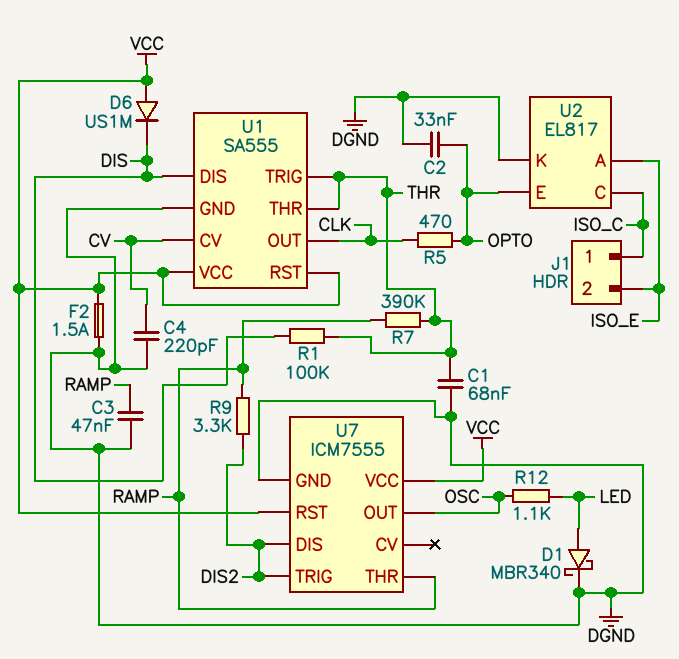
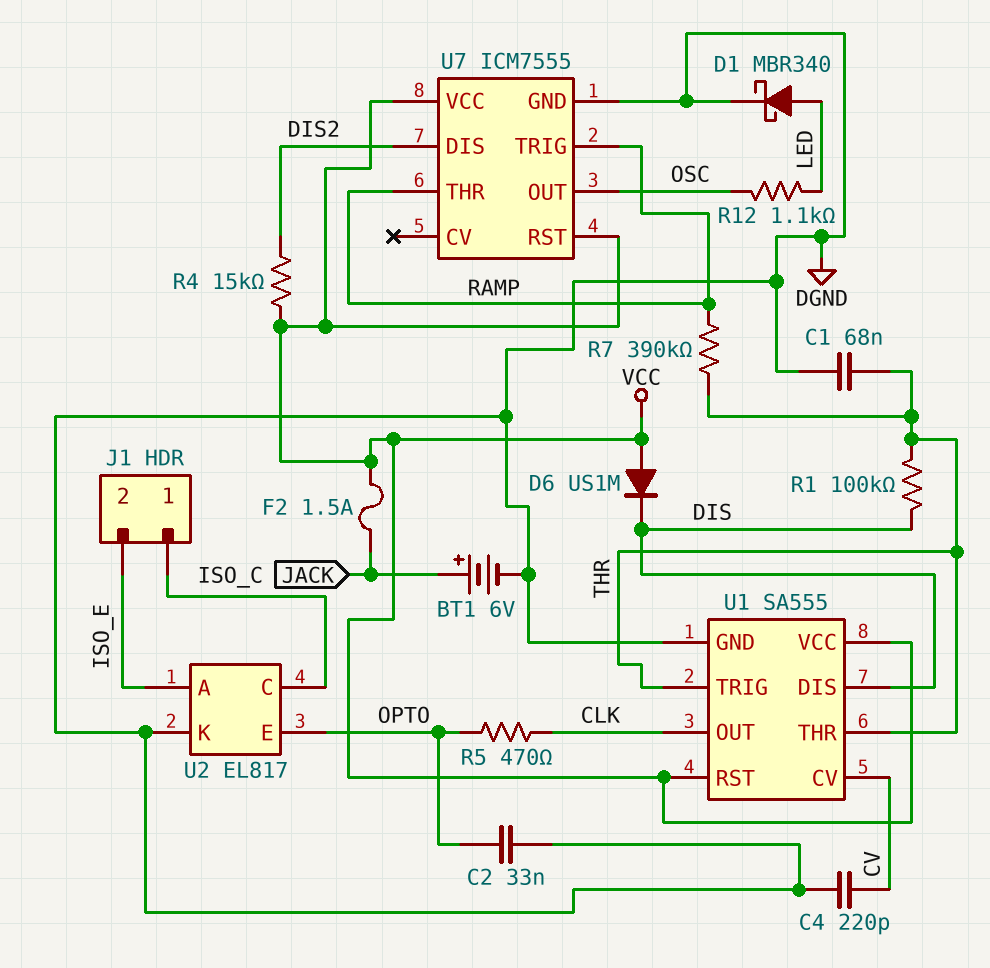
BT1: none -> 6V (plus JACK, minus DGND)
C3: 47nF (DGND, RAMP) -> none
F2: 1.5A (DGND, VCC) -> 1.5A (JACK, VCC)
R4: none -> 15k (DIS2, VCC)
R9: 3.3k (DIS2, RAMP) -> none
U7 pin TRIG: DIS2 -> RAMP

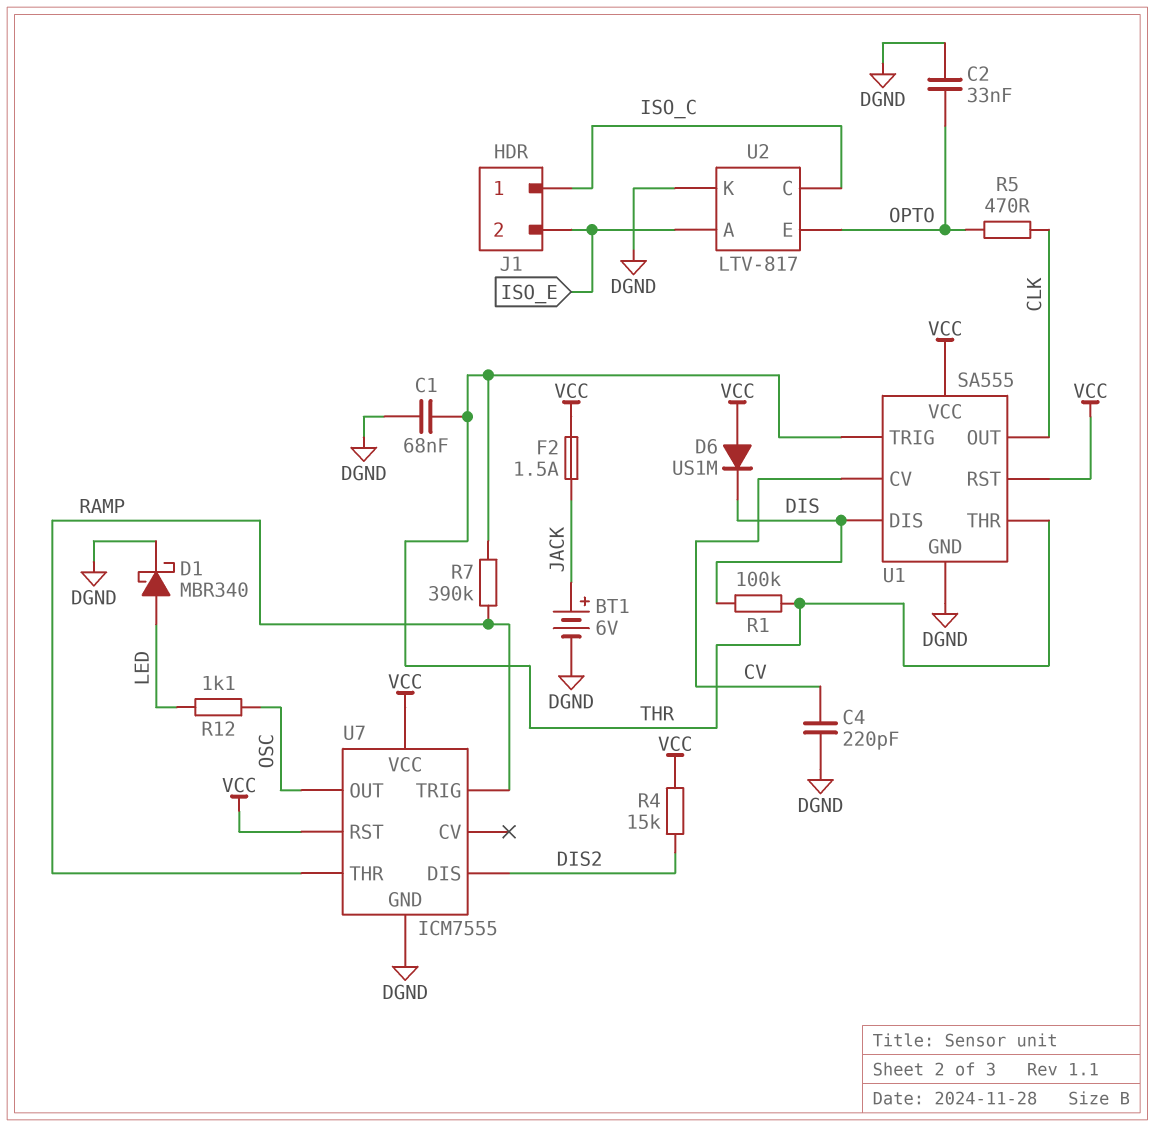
U2: EL817 -> LTV-817

